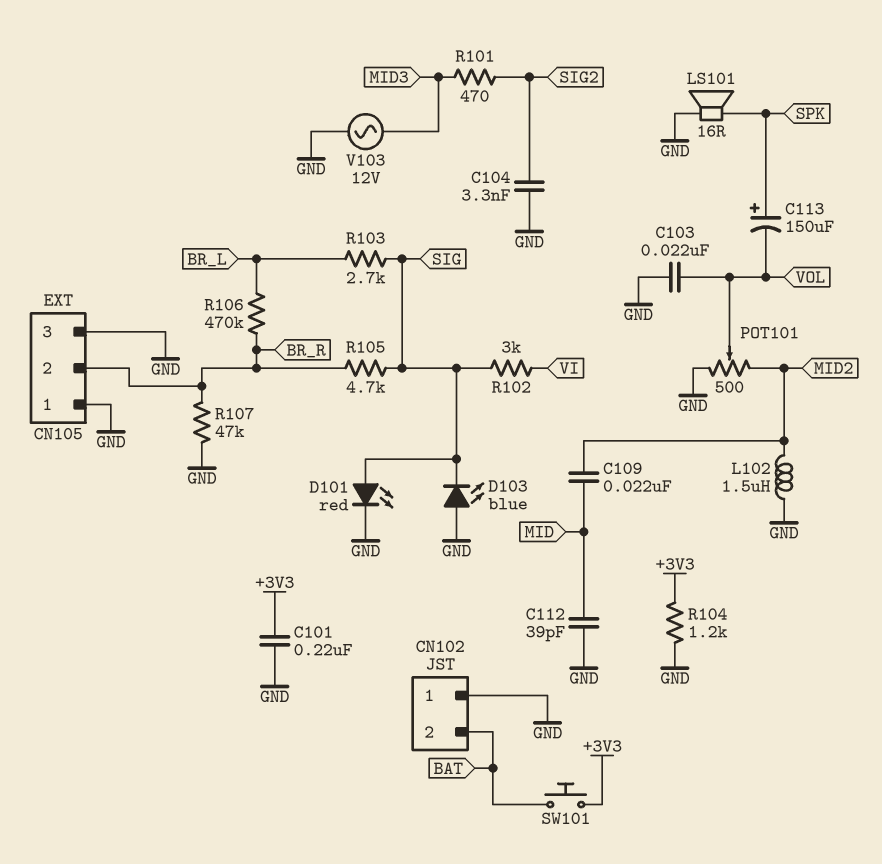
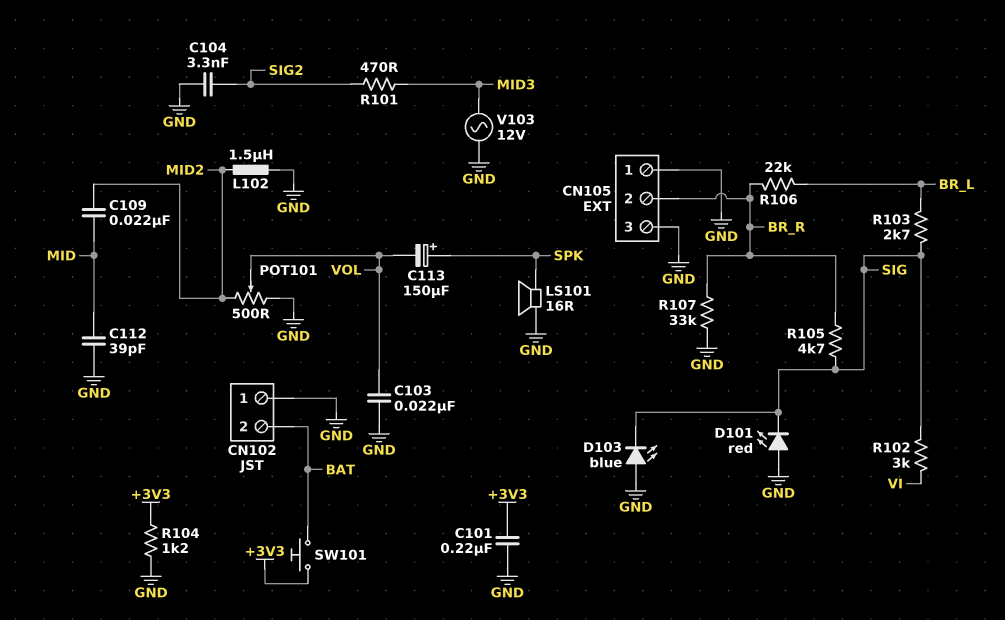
D101: LED red (A SIG, K GND) -> LED red (A GND, K SIG)
R106: 470k (BR_L, BR_R) -> 22k (BR_L, BR_R)
R107: 47k (BR_R, GND) -> 33k (BR_R, GND)

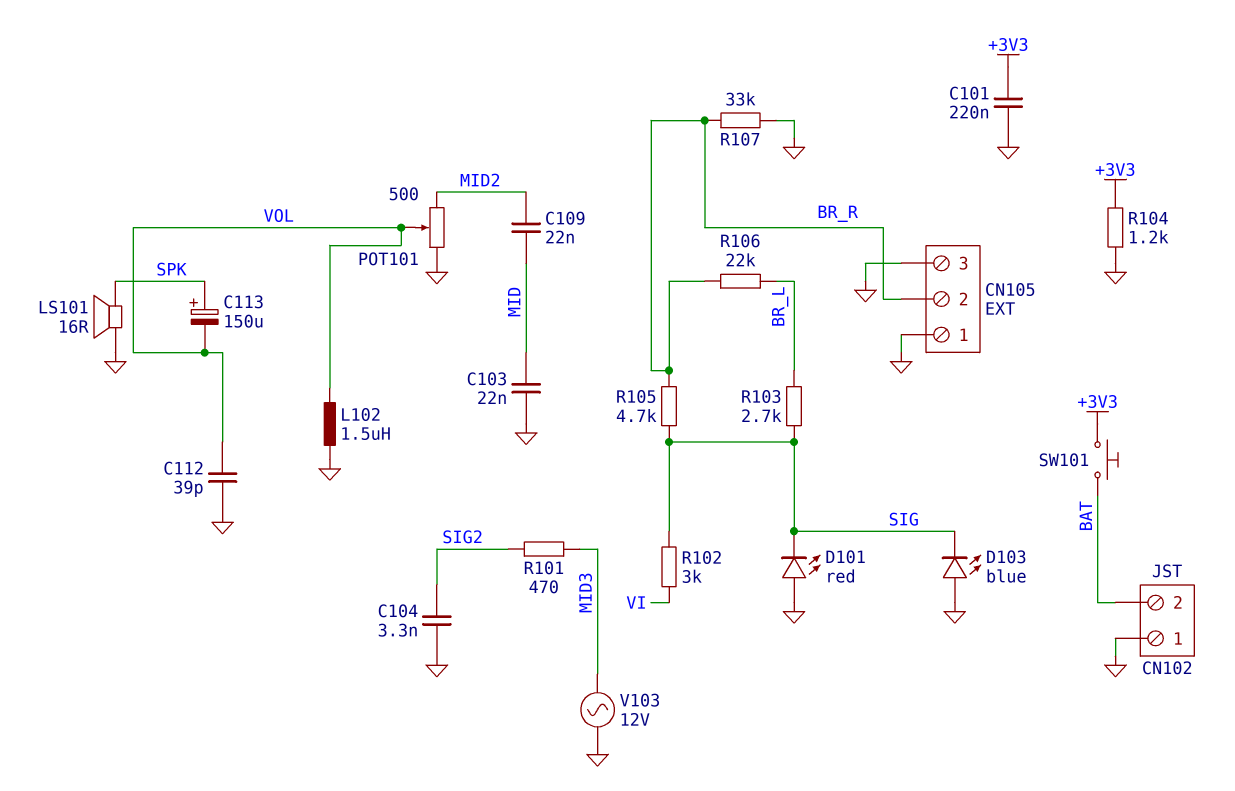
C103: 22nF (GND, VOL) -> 22nF (GND, MID)
C112: 39pF (GND, MID) -> 39pF (GND, VOL)
L102: 1.5uH (GND, MID2) -> 1.5uH (GND, VOL)

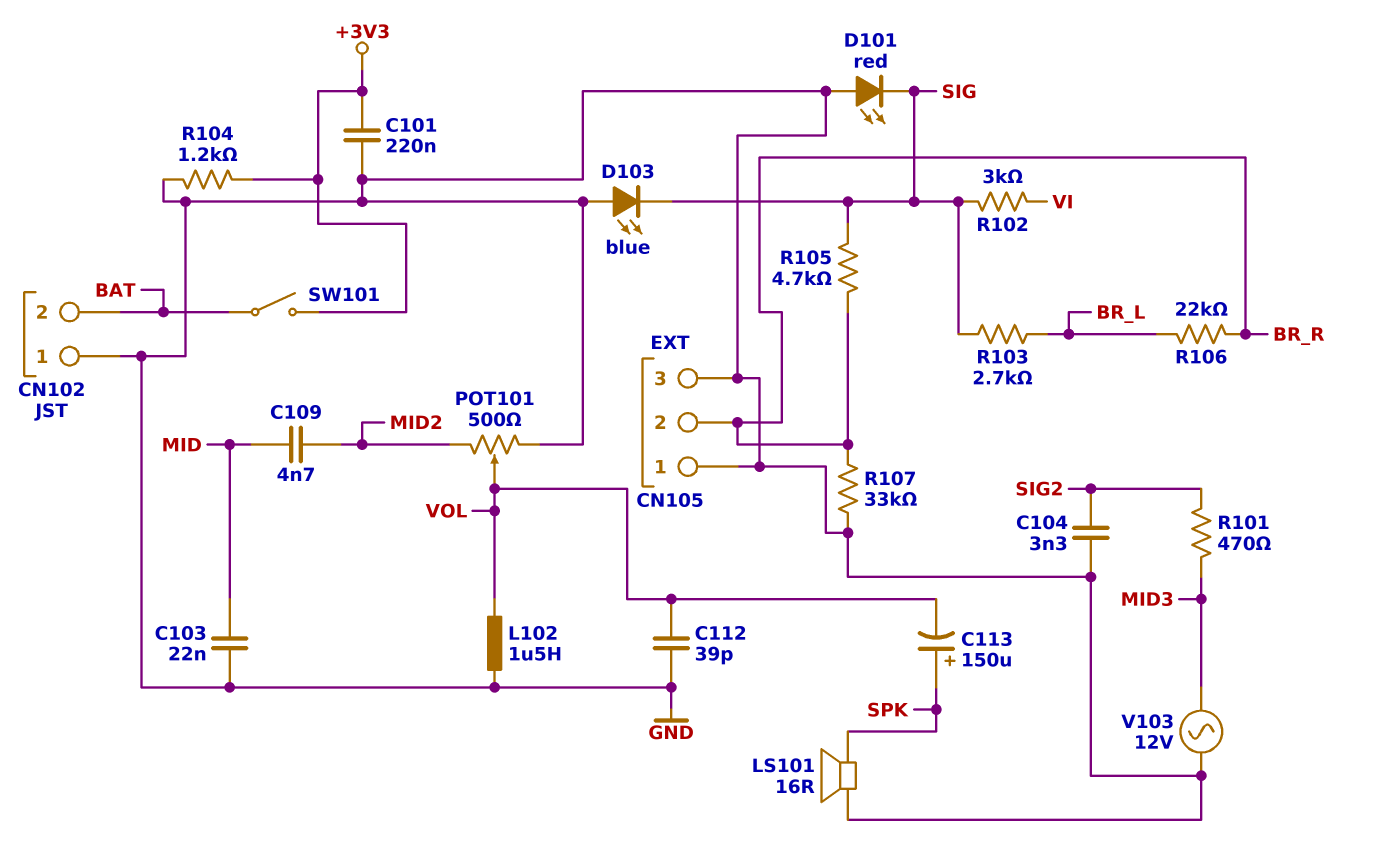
C109: 22nF (MID, MID2) -> 4.7nF (MID, MID2)
SW101: button (+3V3, BAT) -> switch (+3V3, BAT)

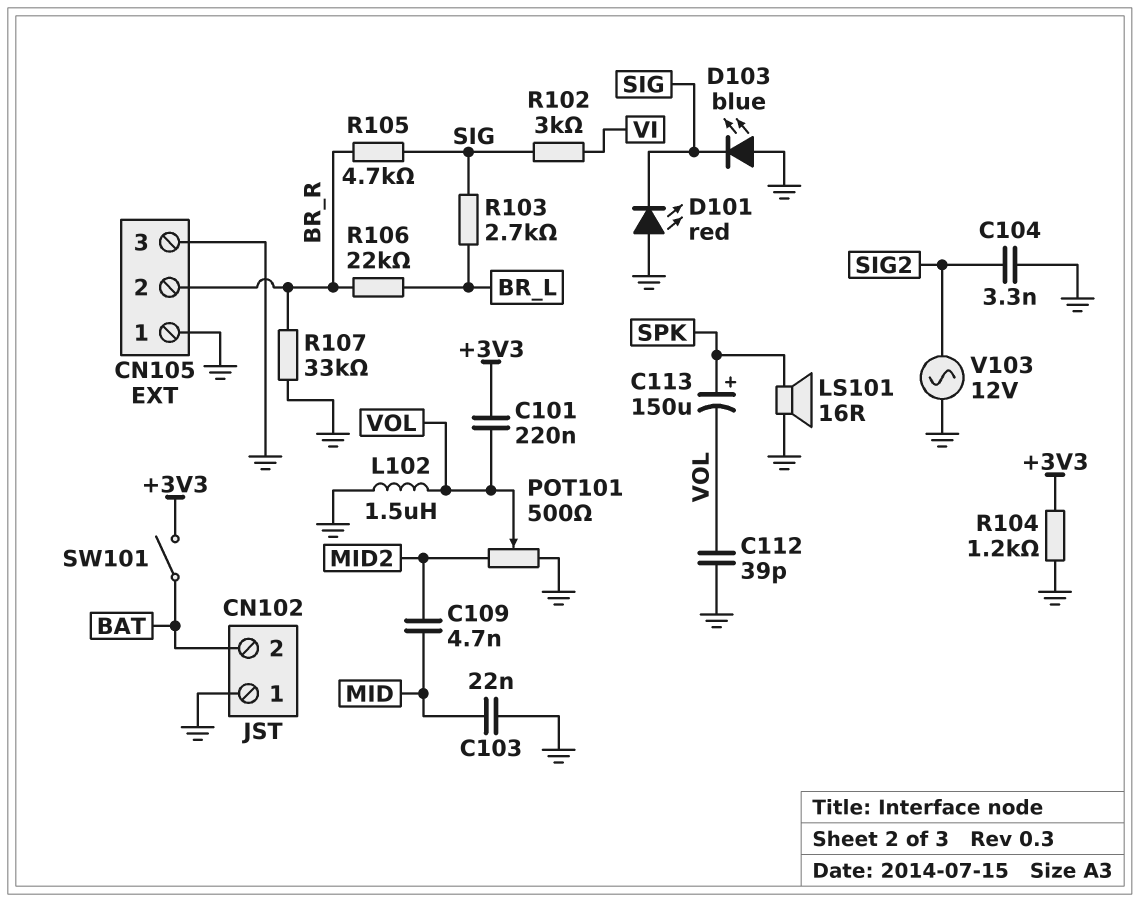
C101: 220nF (+3V3, GND) -> 220nF (+3V3, VOL)
R101: 470 (MID3, SIG2) -> none
V103: AC 12V (GND, MID3) -> AC 12V (GND, SIG2)

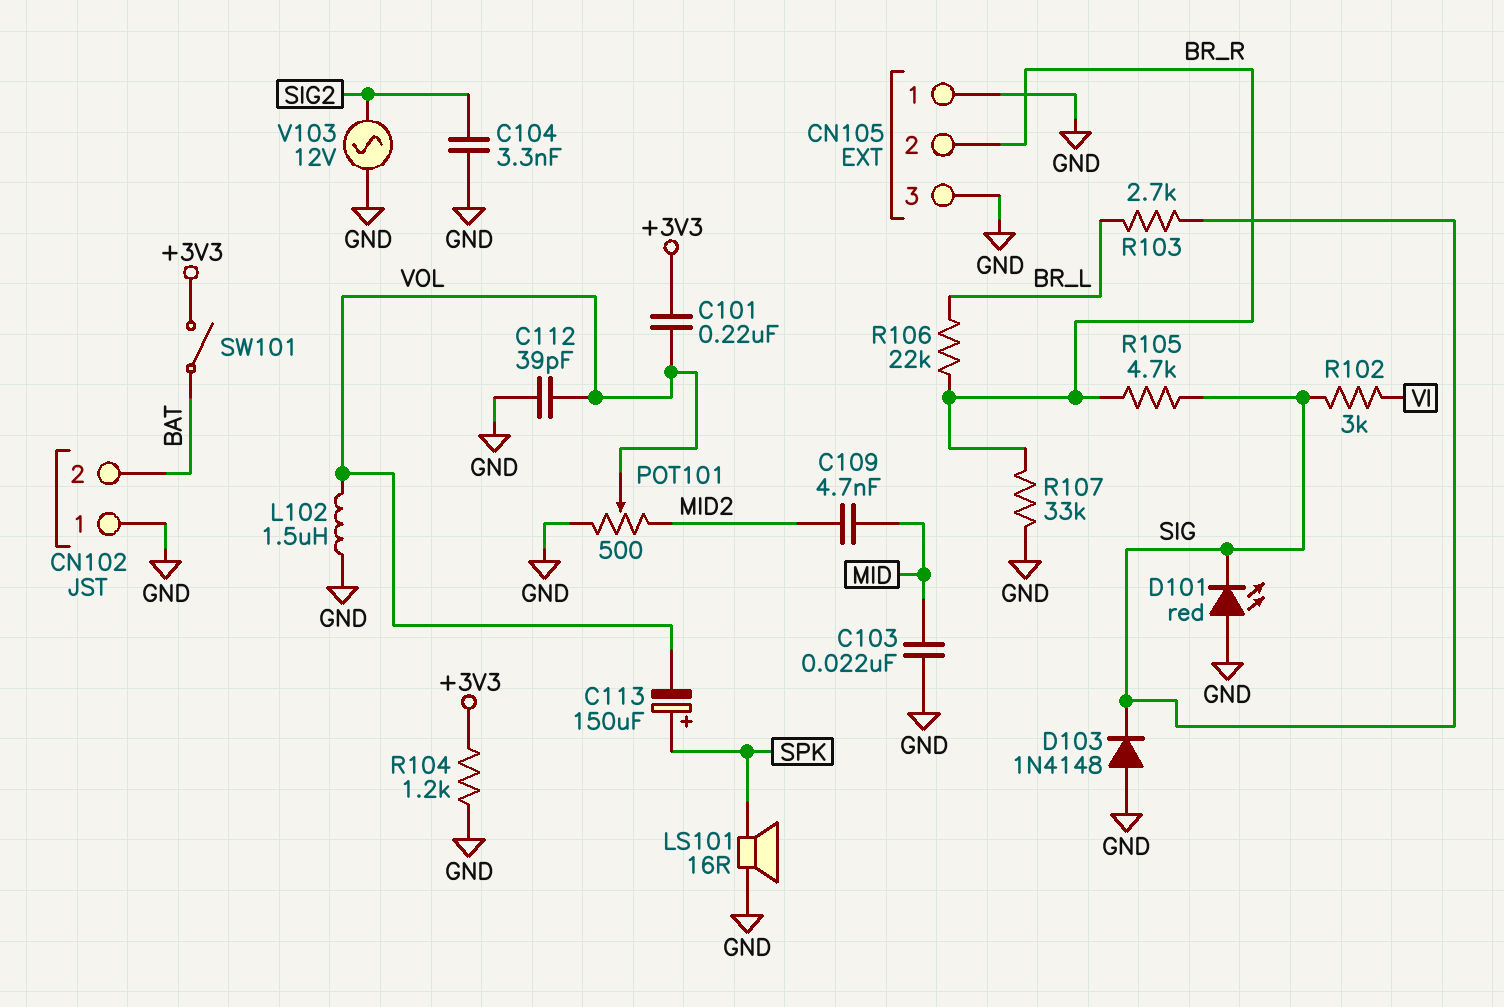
D103: LED blue (A GND, K SIG) -> diode 1N4148 (A GND, K SIG)

